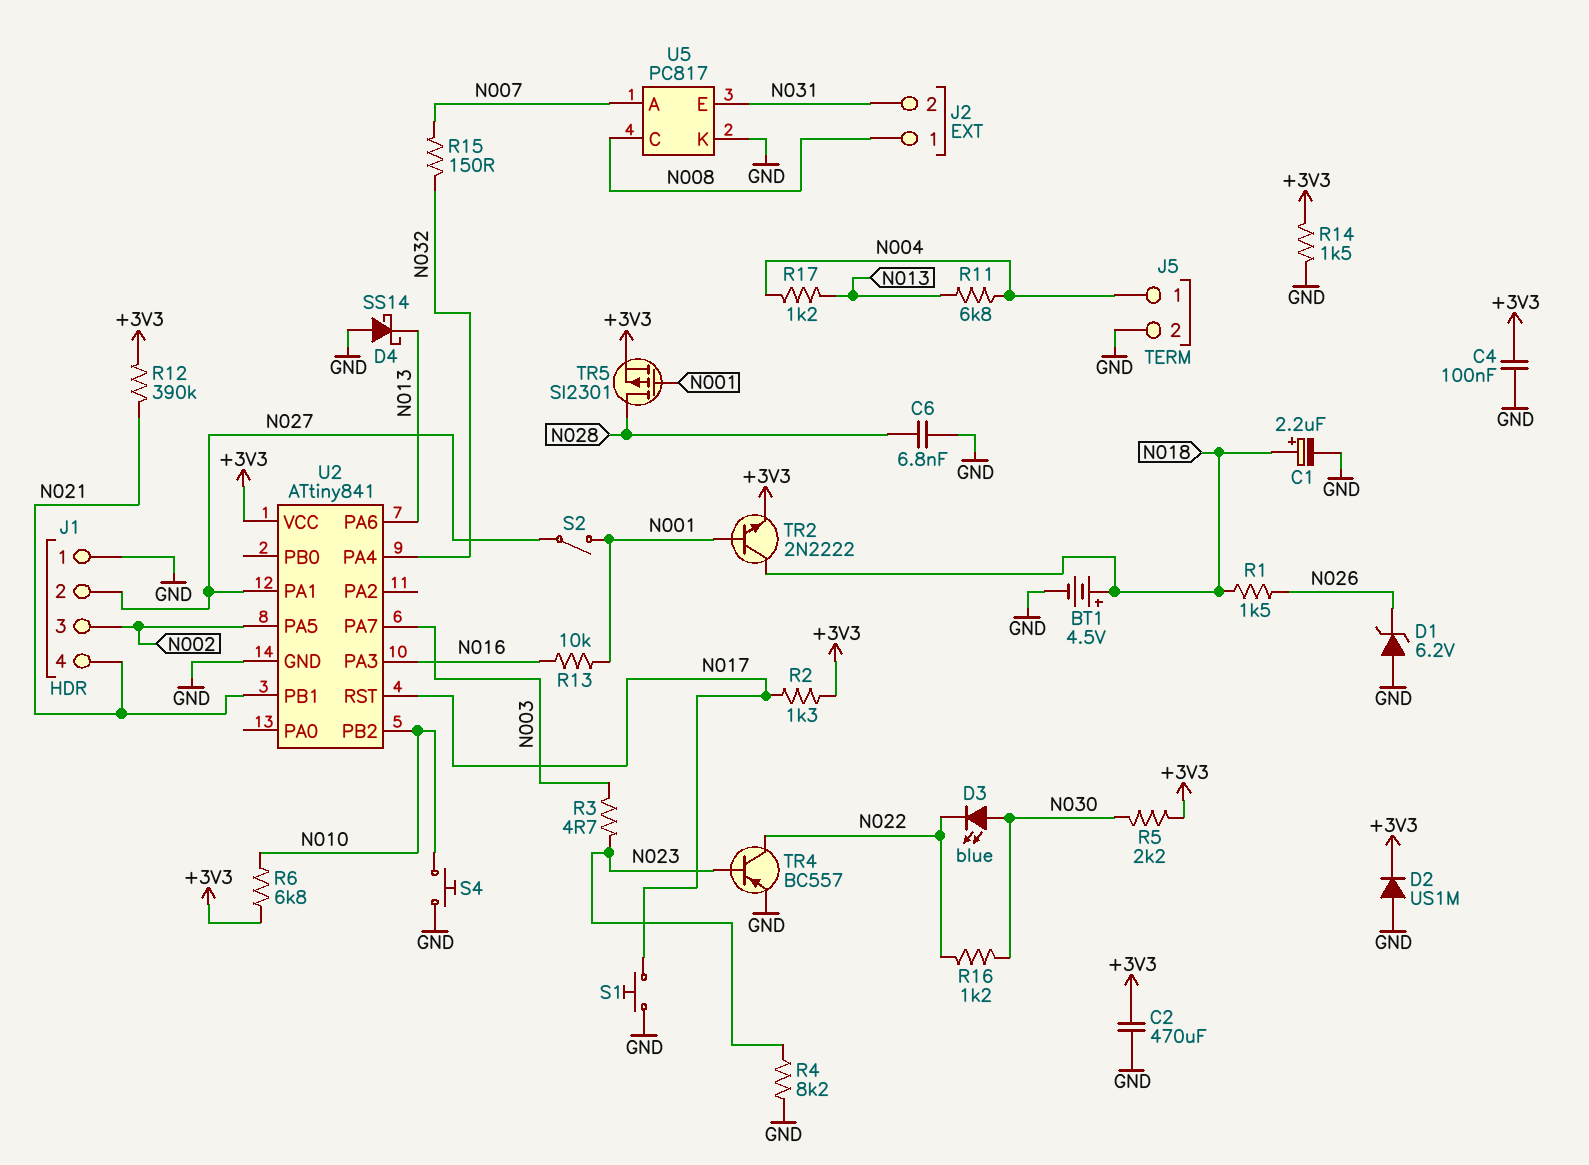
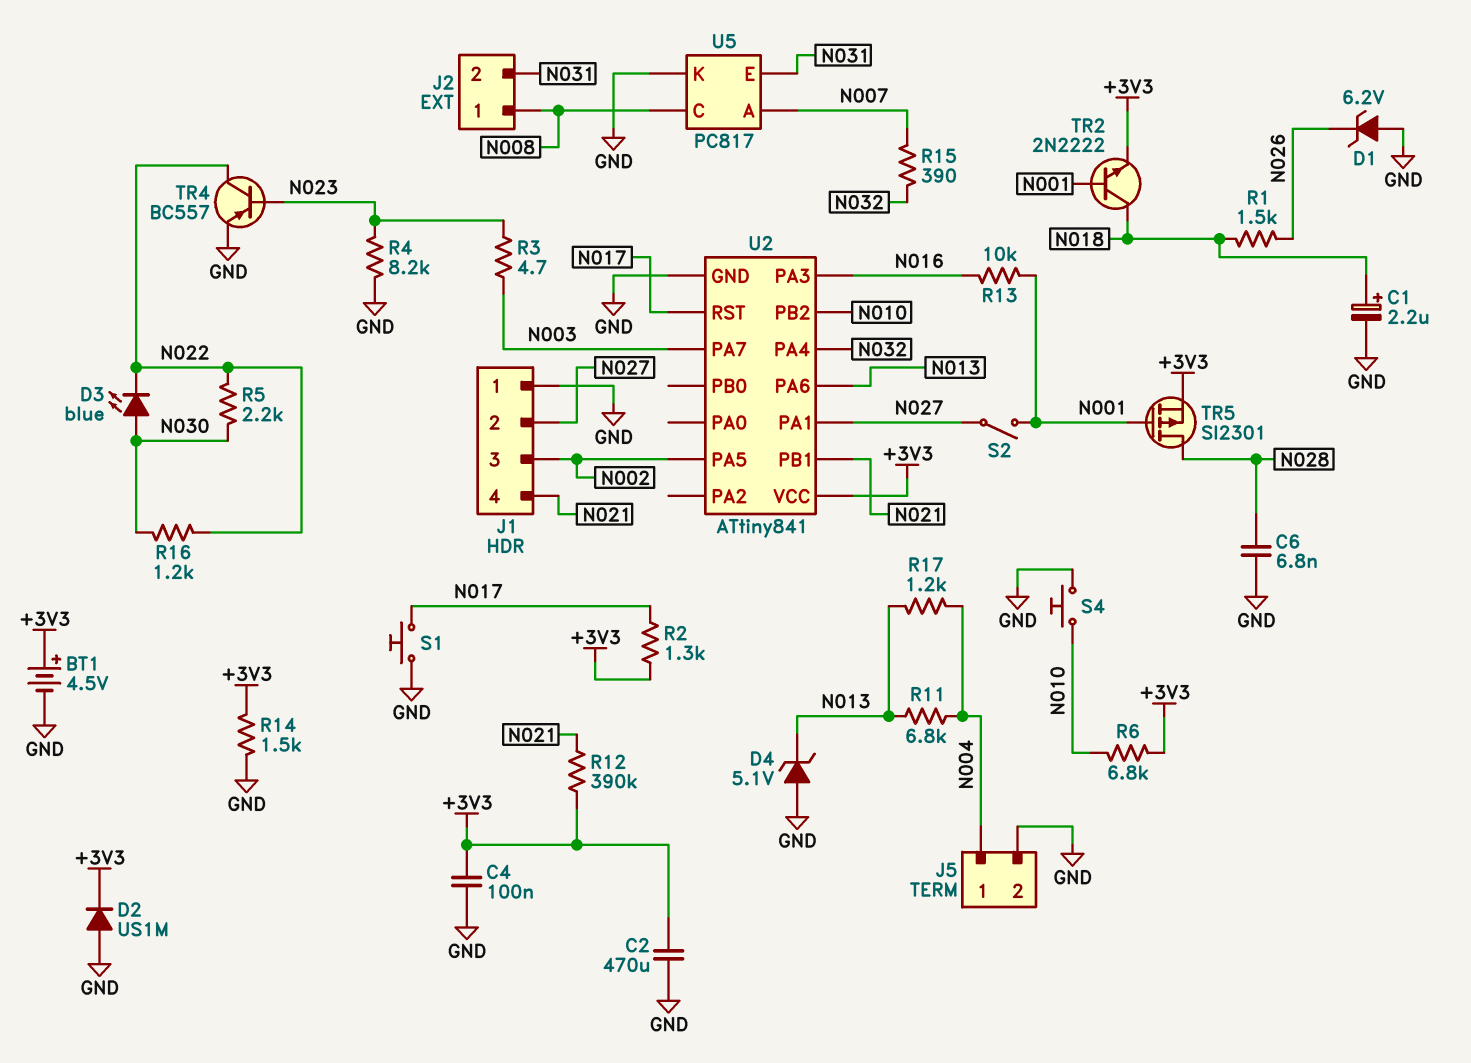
BT1: 4.5V (plus N018, minus GND) -> 4.5V (plus +3V3, minus GND)
D4: schottky SS14 (A GND, K N013) -> zener 5.1V (A GND, K N013)
R5: 2.2k (+3V3, N030) -> 2.2k (N022, N030)
R15: 150 (N007, N032) -> 390 (N007, N032)

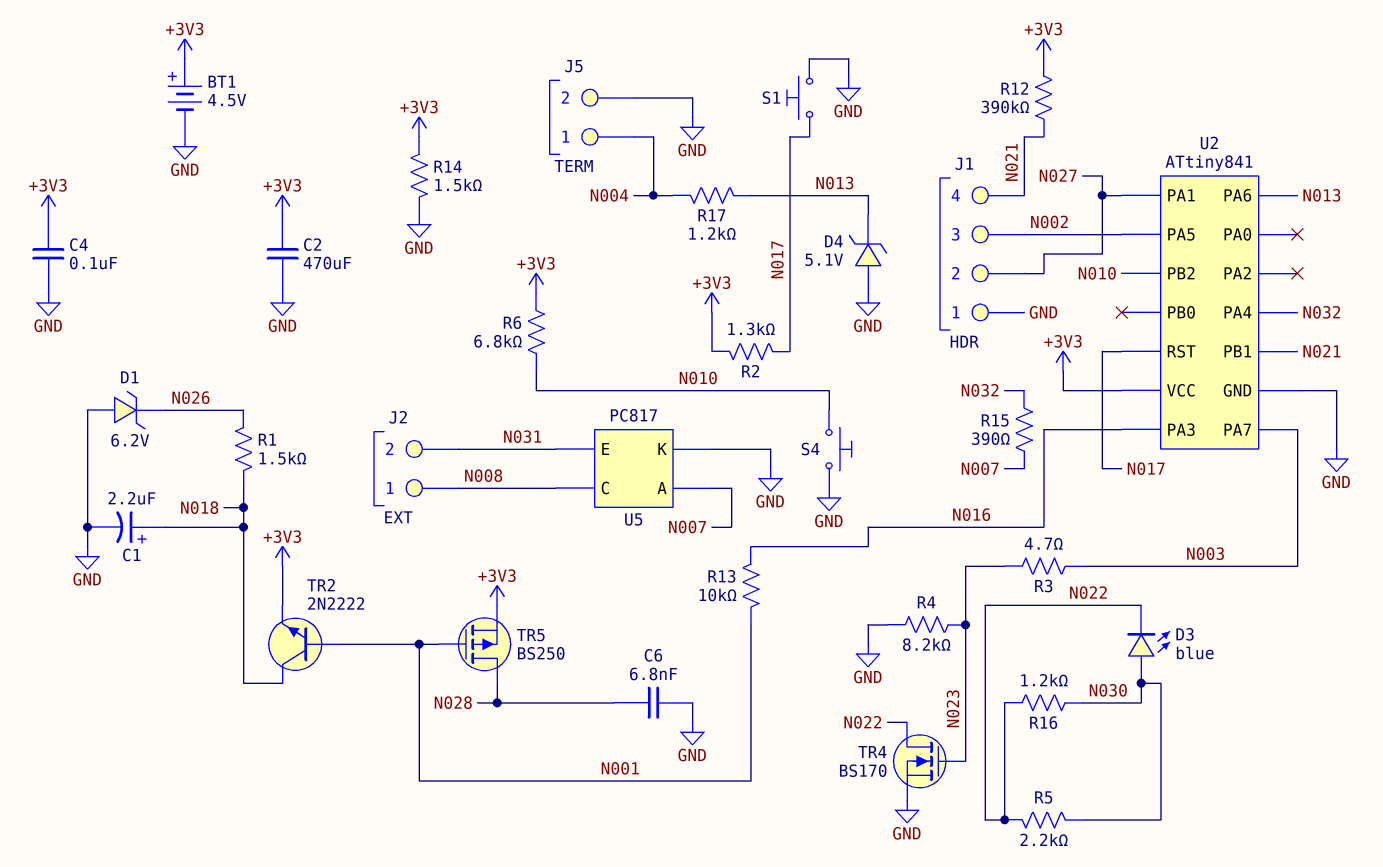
D2: diode US1M (A GND, K +3V3) -> none
R11: 6.8k (N004, N013) -> none
S2: switch (N001, N027) -> none
TR4: PNP BC557 (B N023, C N022, E GND) -> NMOS BS170 (G N023, D N022, S GND)
TR5: PMOS SI2301 (G N001, D N028, S +3V3) -> PMOS BS250 (G N001, D N028, S +3V3)

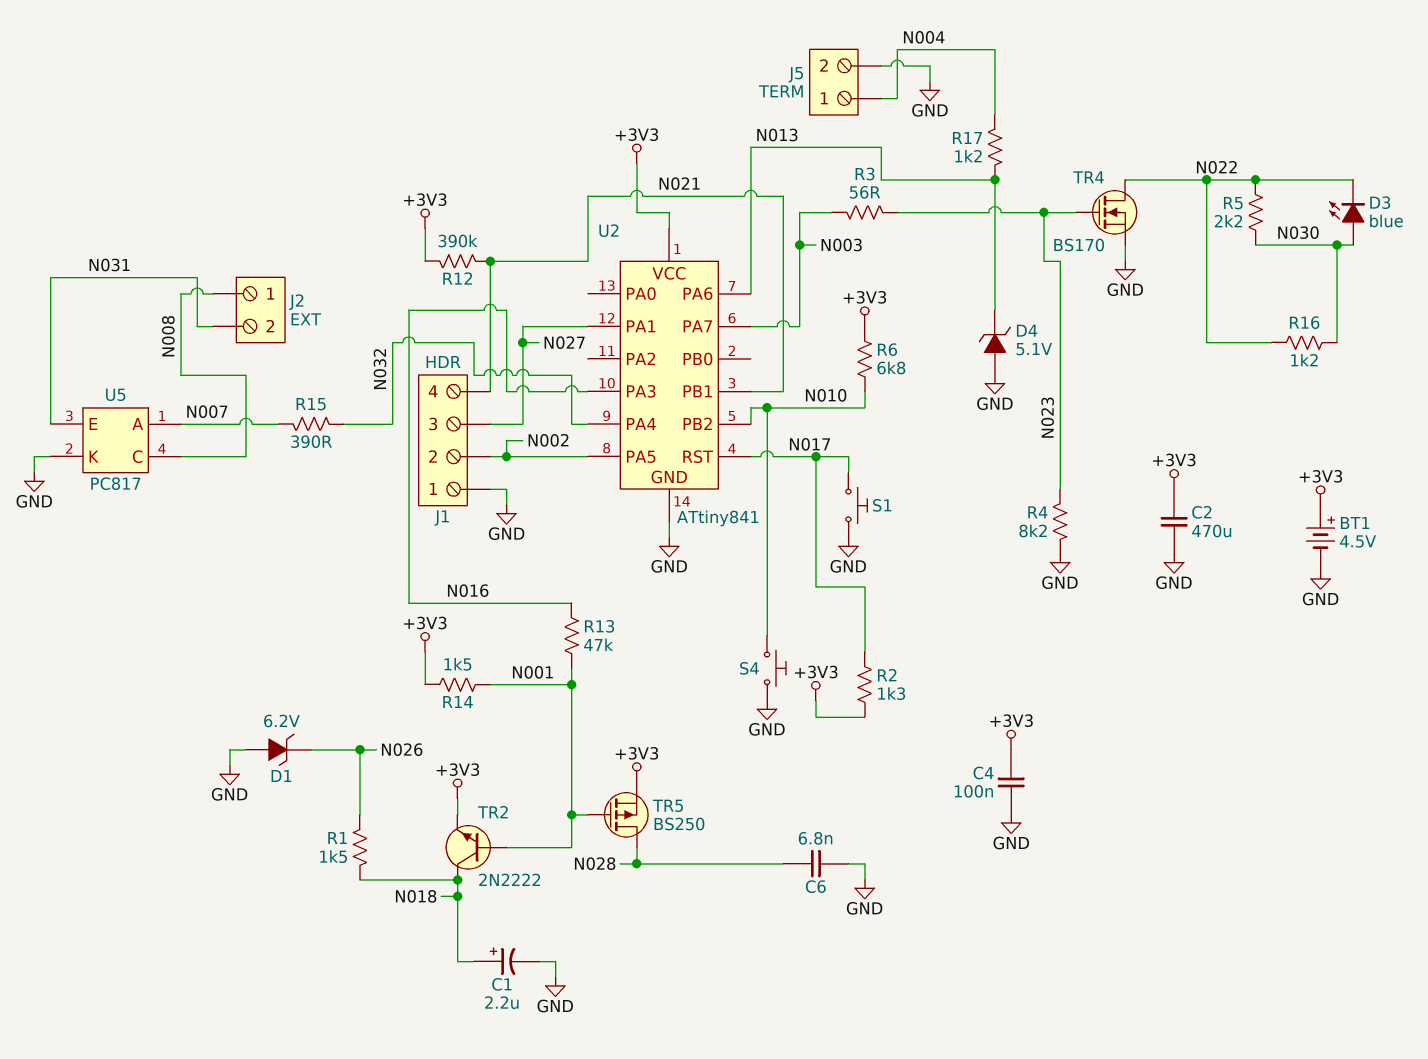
J1 pin 2: N027 -> N002
J1 pin 3: N002 -> N027
R3: 4.7 (N003, N023) -> 56 (N003, N023)
R13: 10k (N001, N016) -> 47k (N001, N016)
R14: 1.5k (+3V3, GND) -> 1.5k (+3V3, N001)

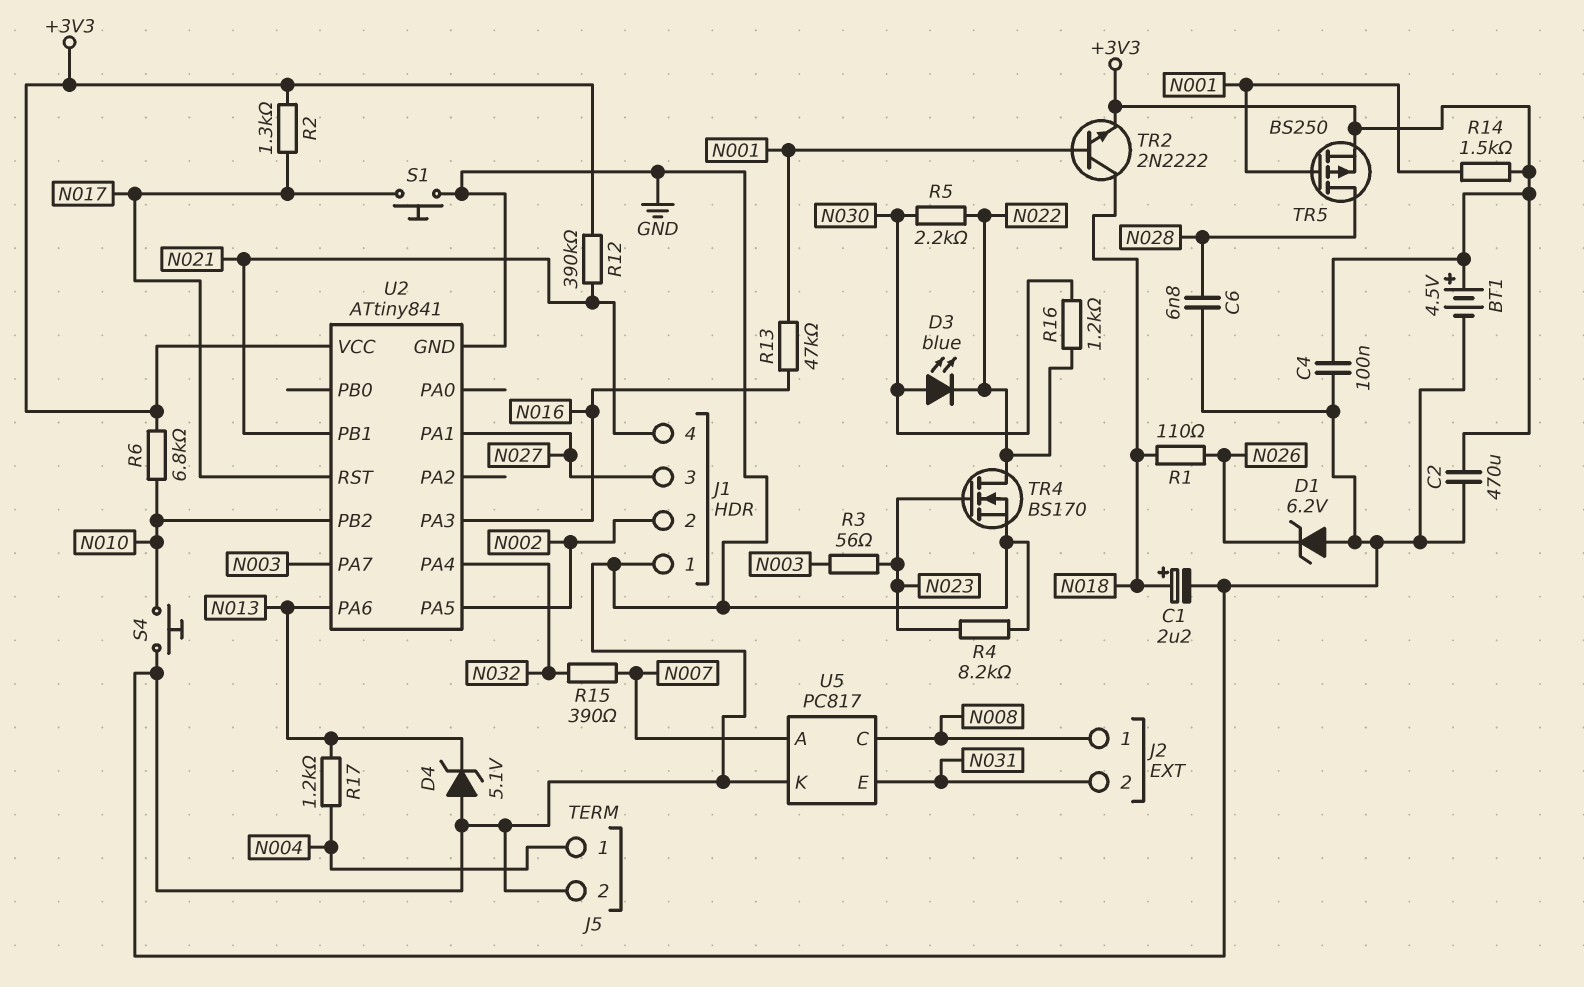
R1: 1.5k (N018, N026) -> 110 (N018, N026)

